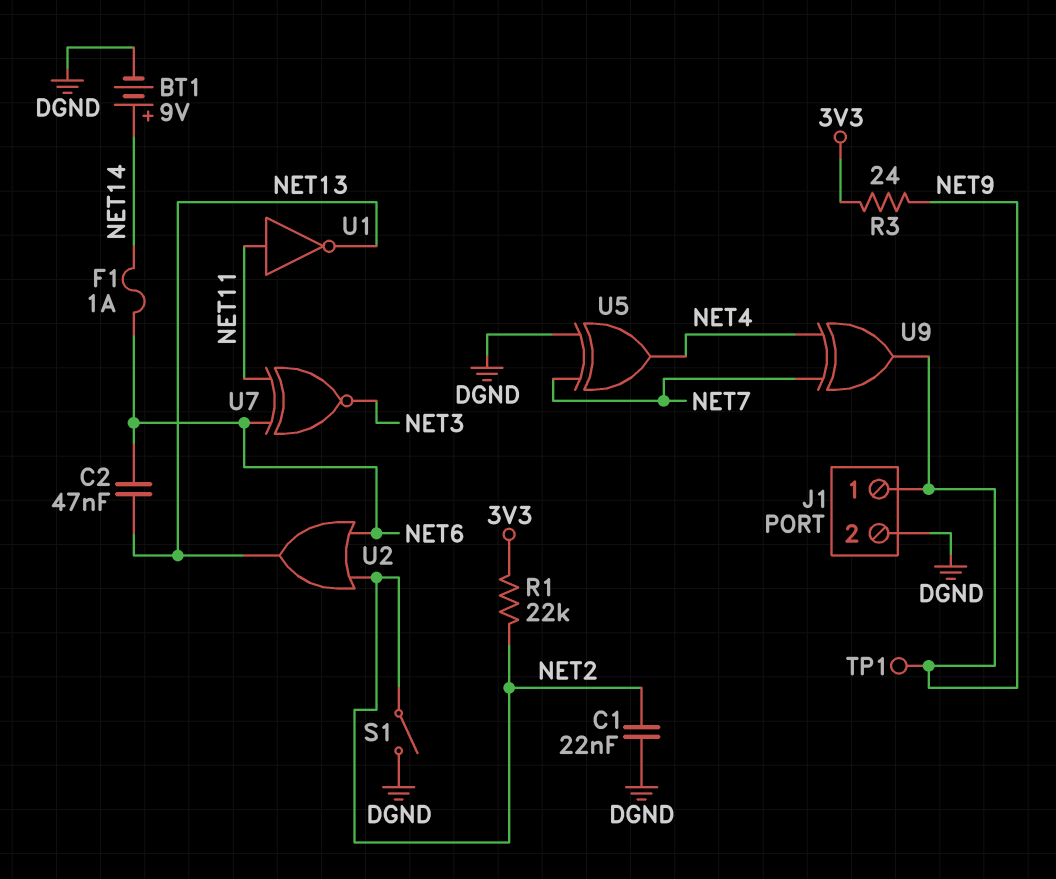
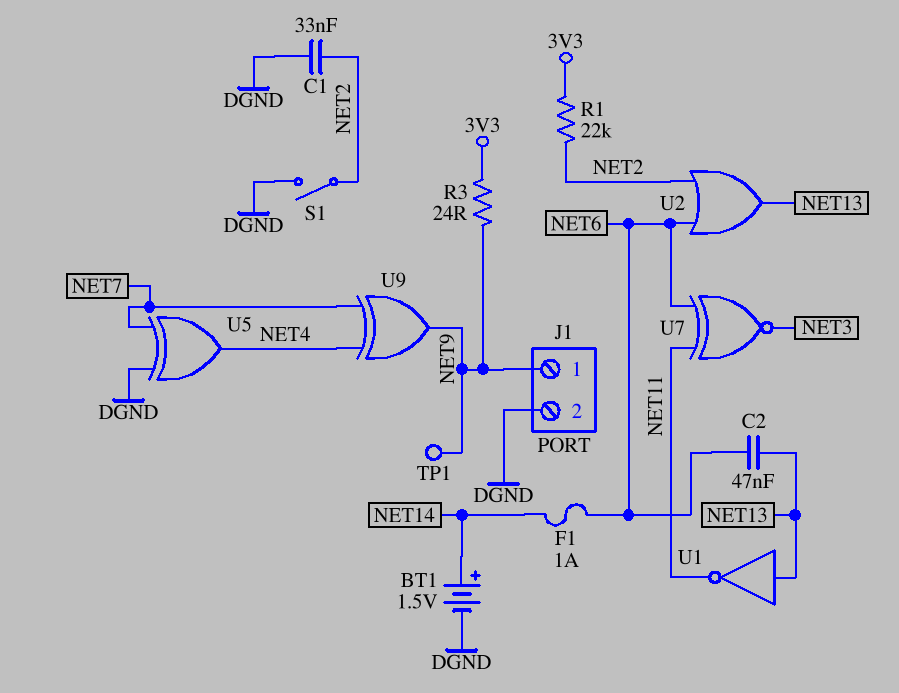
BT1: 9V (plus NET14, minus DGND) -> 1.5V (plus NET14, minus DGND)
C1: 22nF (DGND, NET2) -> 33nF (DGND, NET2)
U1: NOT (in NET11, out NET13) -> NOT (in NET13, out NET11)

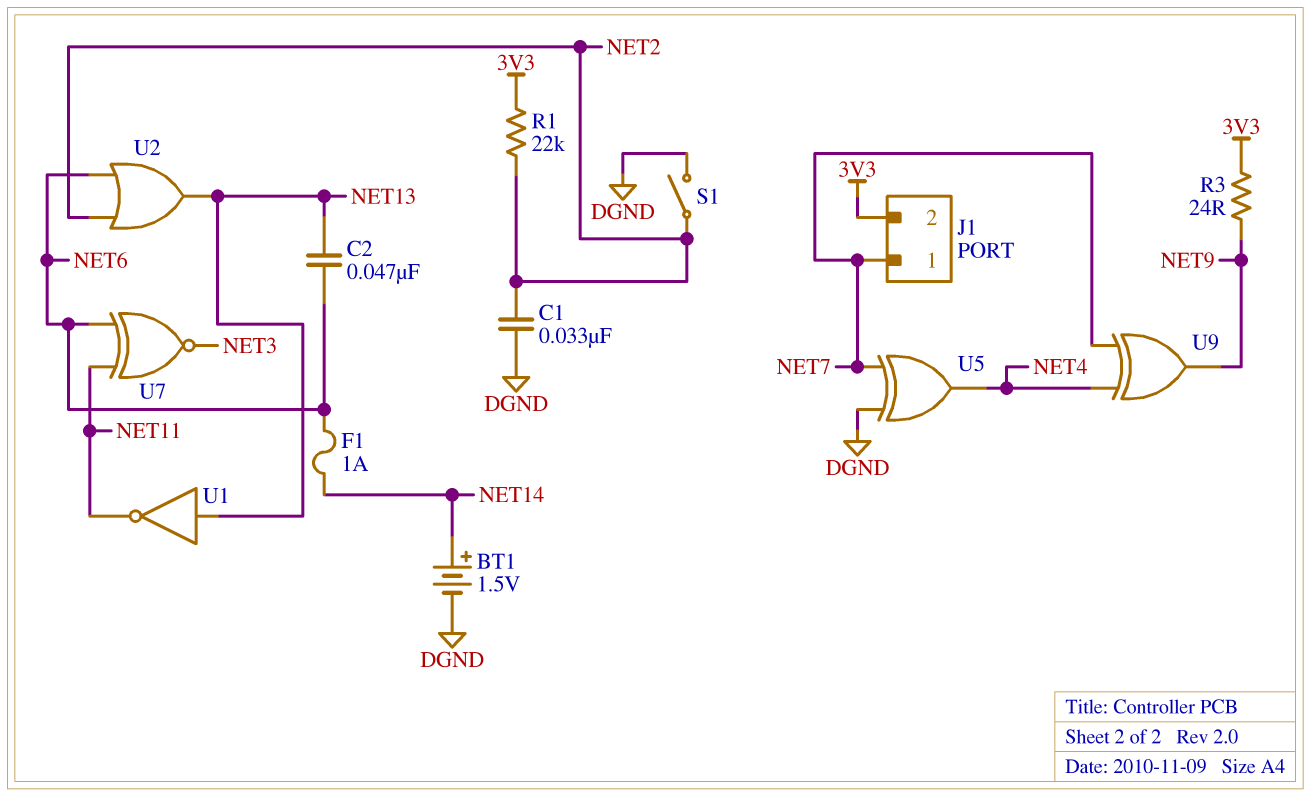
J1 pin 1: NET9 -> NET7
J1 pin 2: DGND -> 3V3
TP1: test point (NET9) -> none

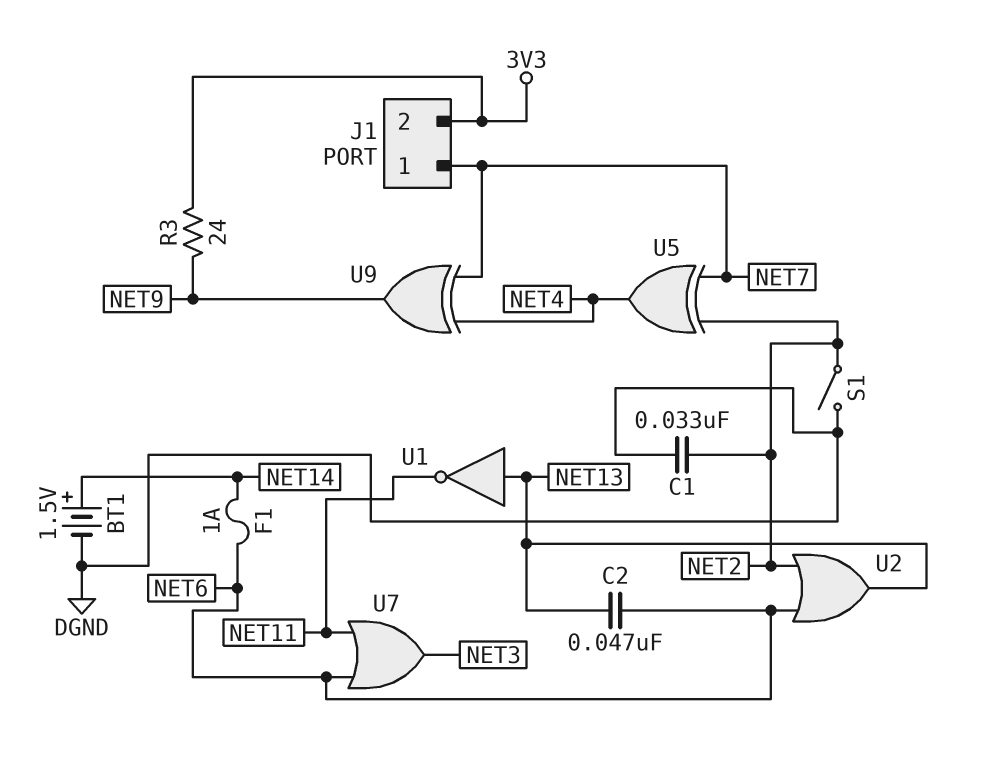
R1: 22k (3V3, NET2) -> none
U5: XOR (in DGND, in NET7, out NET4) -> XOR (in NET2, in NET7, out NET4)
U7: XNOR (in NET6, in NET11, out NET3) -> OR (in NET6, in NET11, out NET3)

